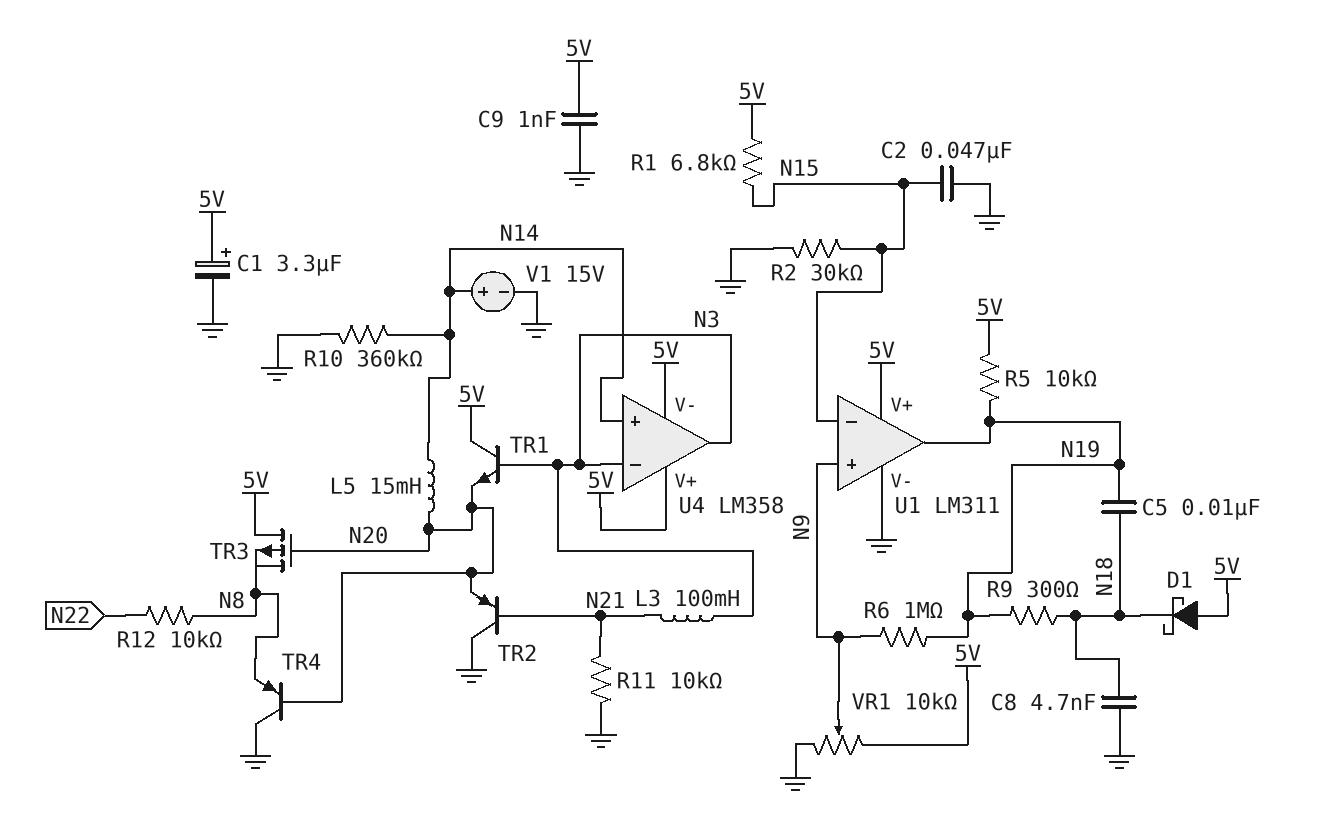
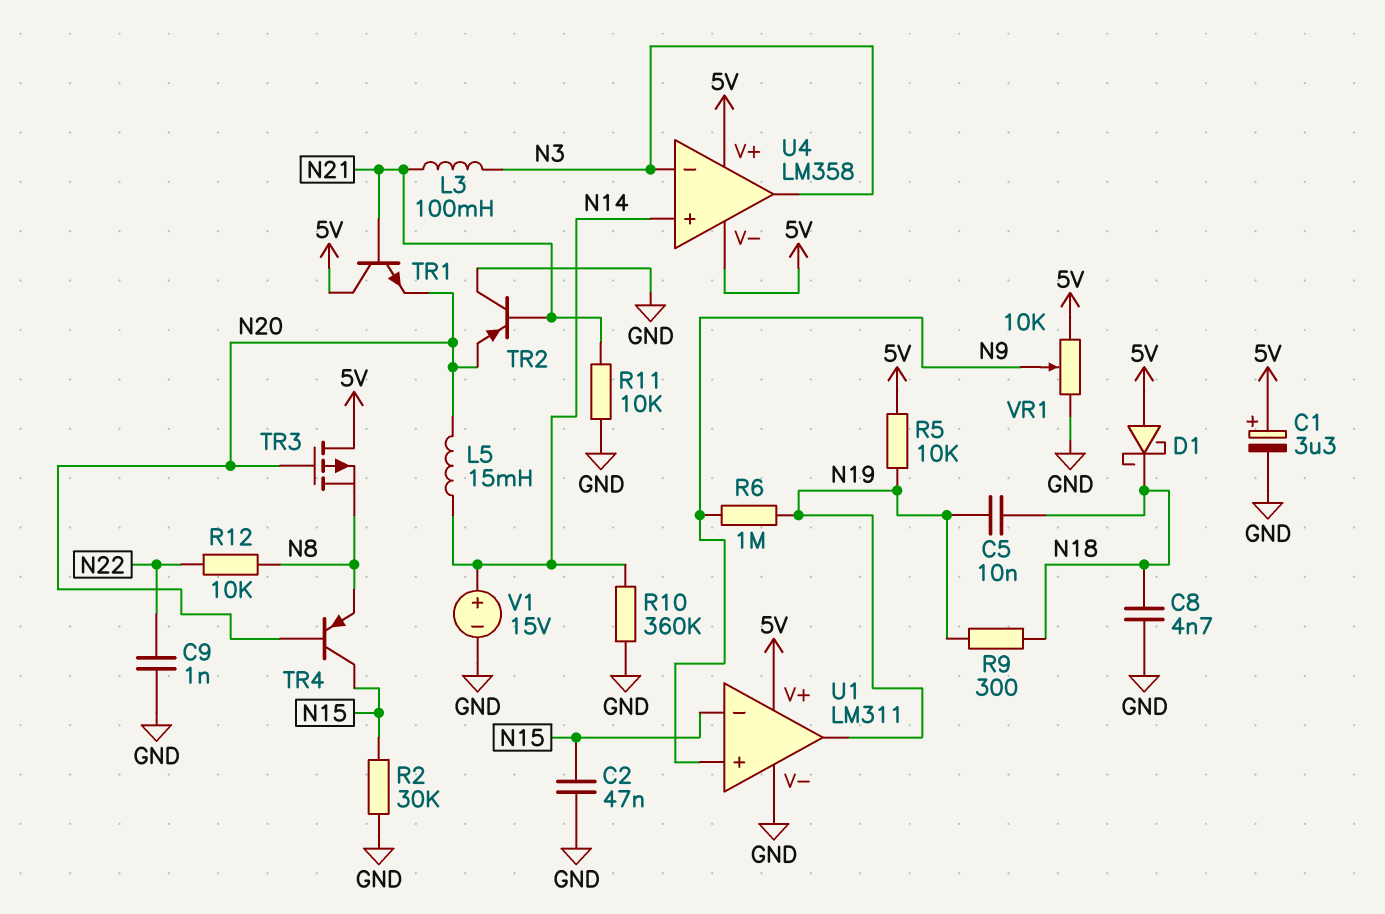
C9: 1nF (5V, GND) -> 1nF (GND, N22)
R1: 6.8k (5V, N15) -> none
TR1: NPN (B N3, C 5V, E N20) -> NPN (B N21, C 5V, E N20)
TR4: PNP (B N20, C GND, E N8) -> PNP (B N20, C N15, E N8)

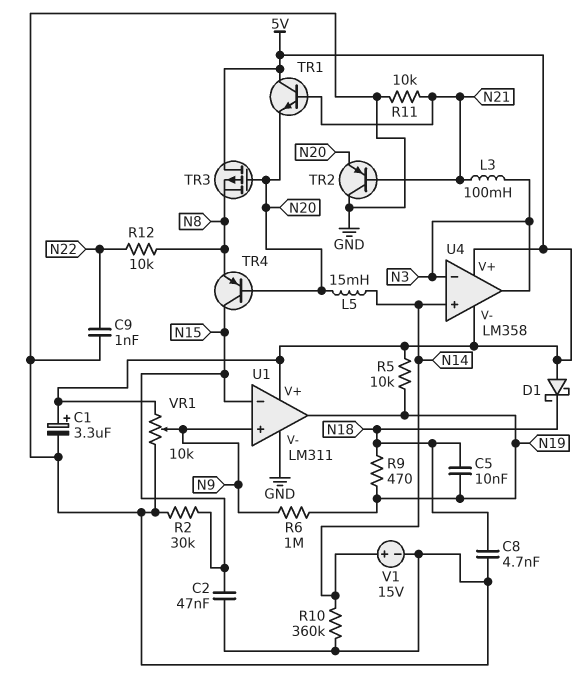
R9: 300 (N18, N19) -> 470 (N18, N19)

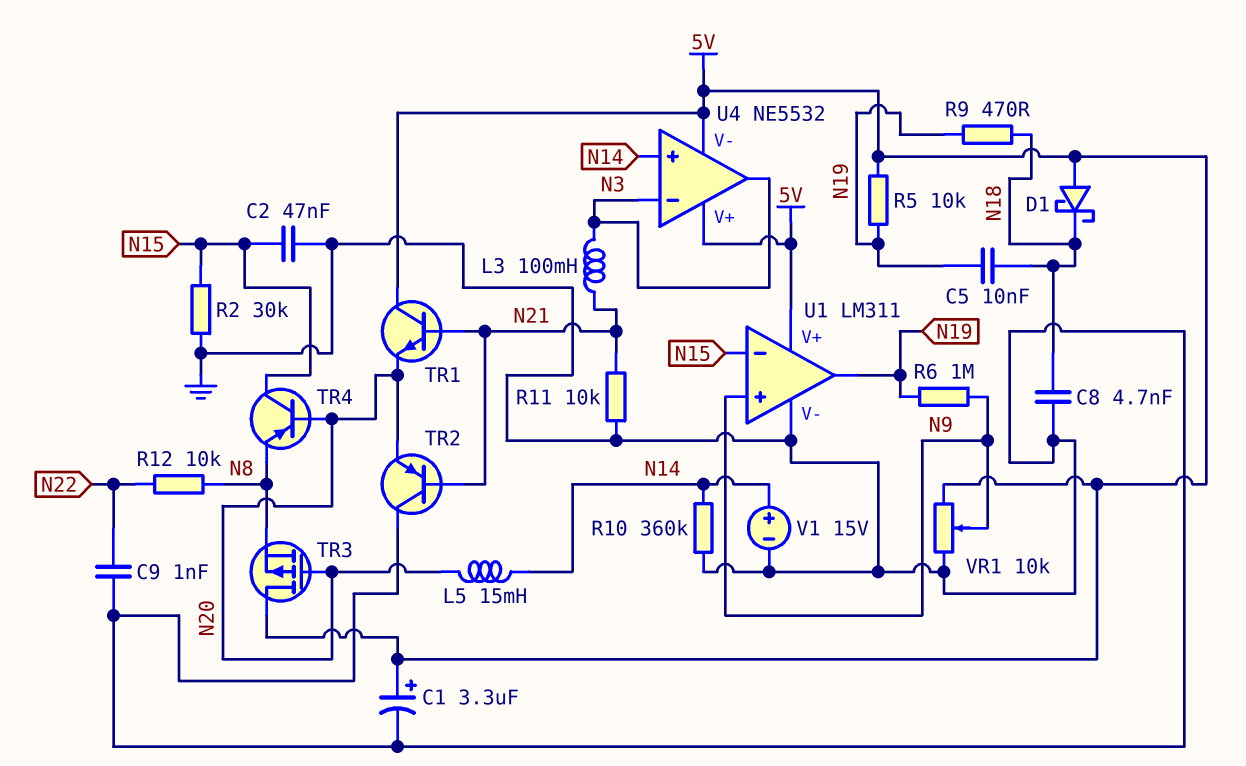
U4: LM358 -> NE5532

